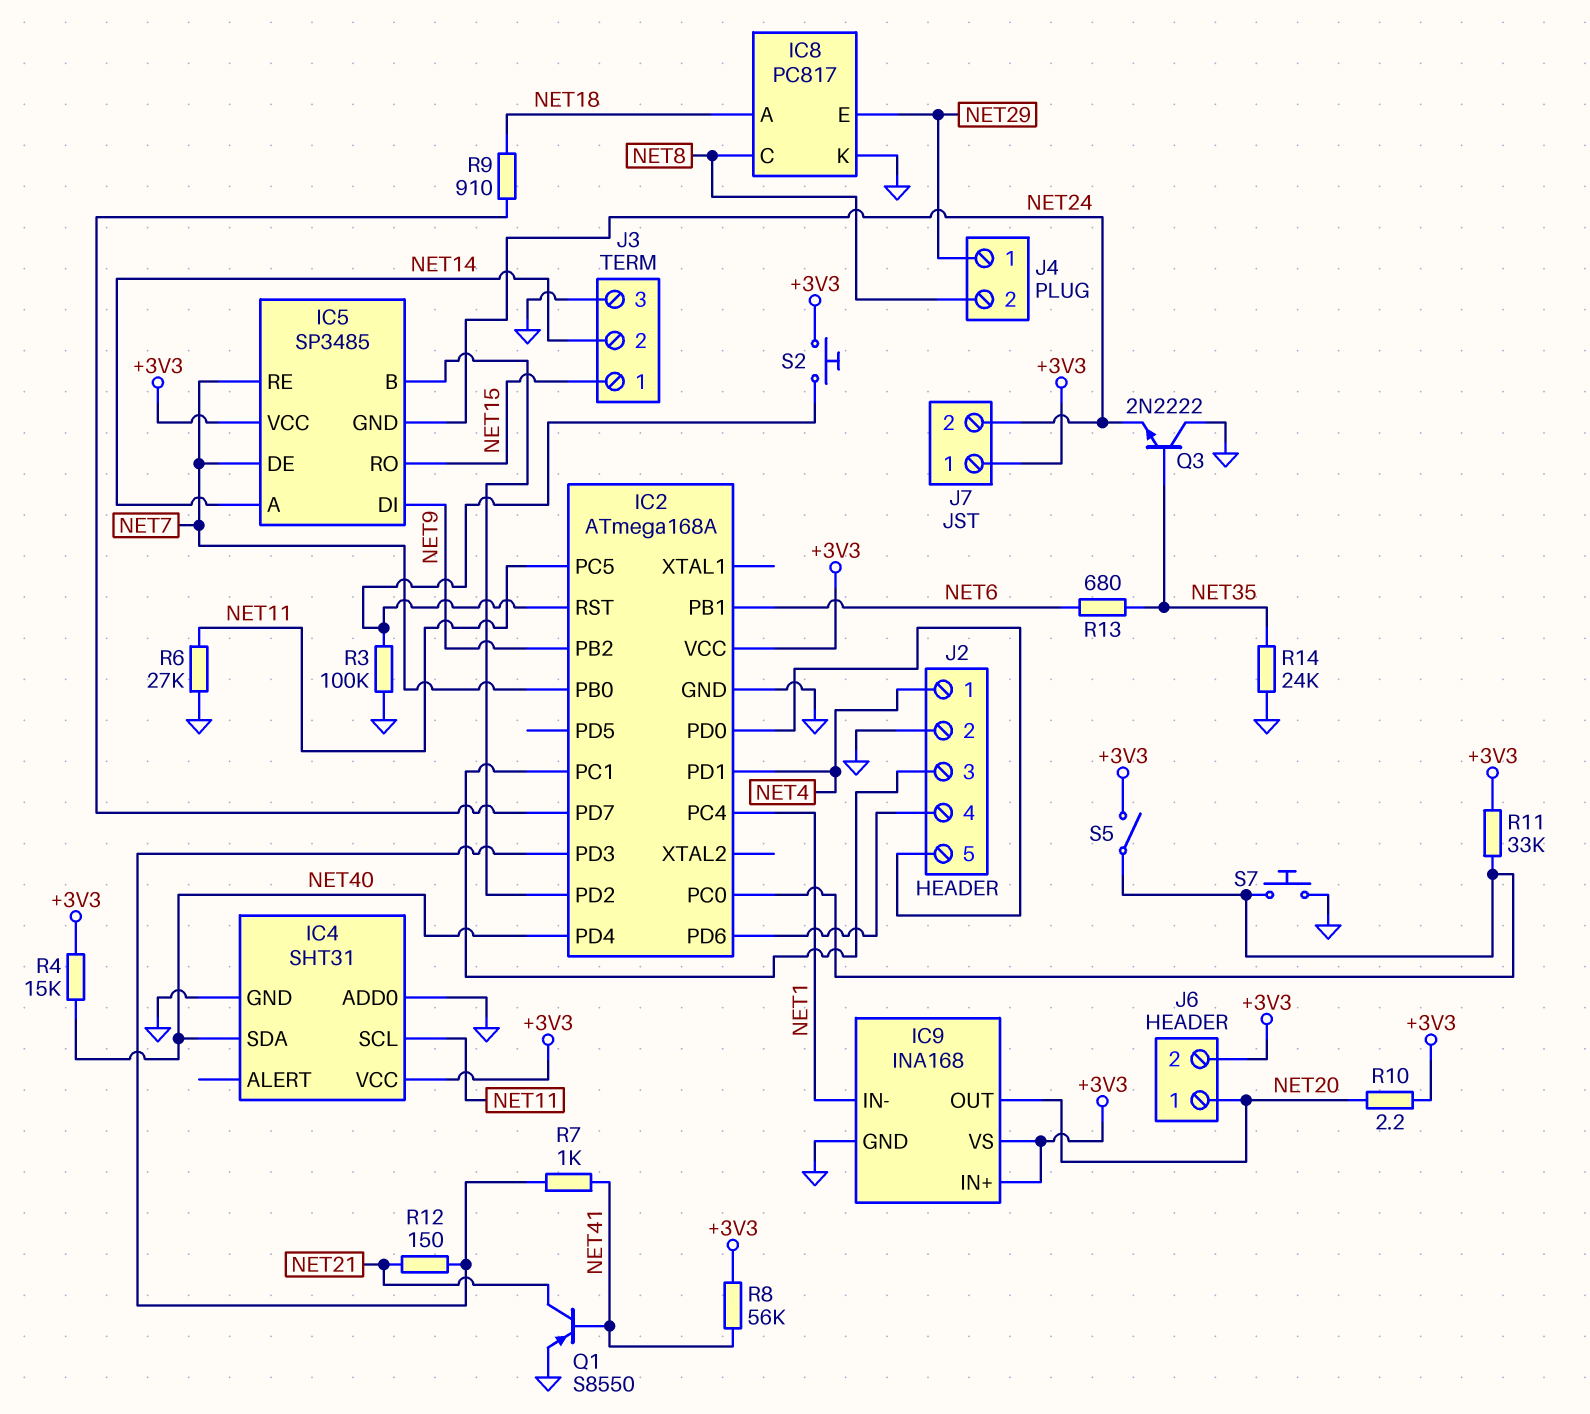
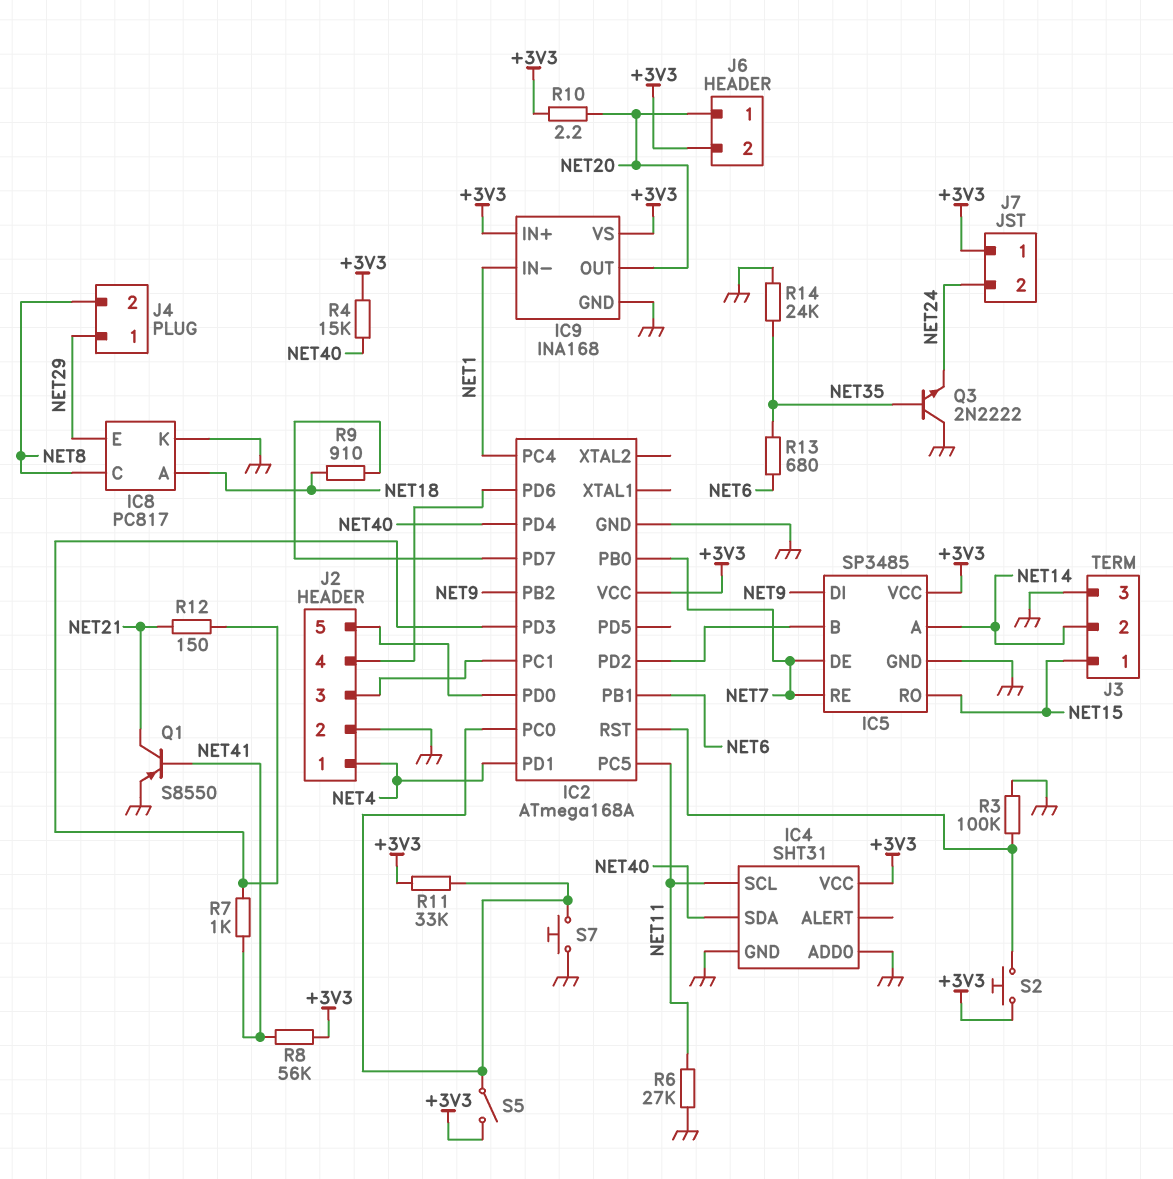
IC5 pin GND: NET24 -> GND

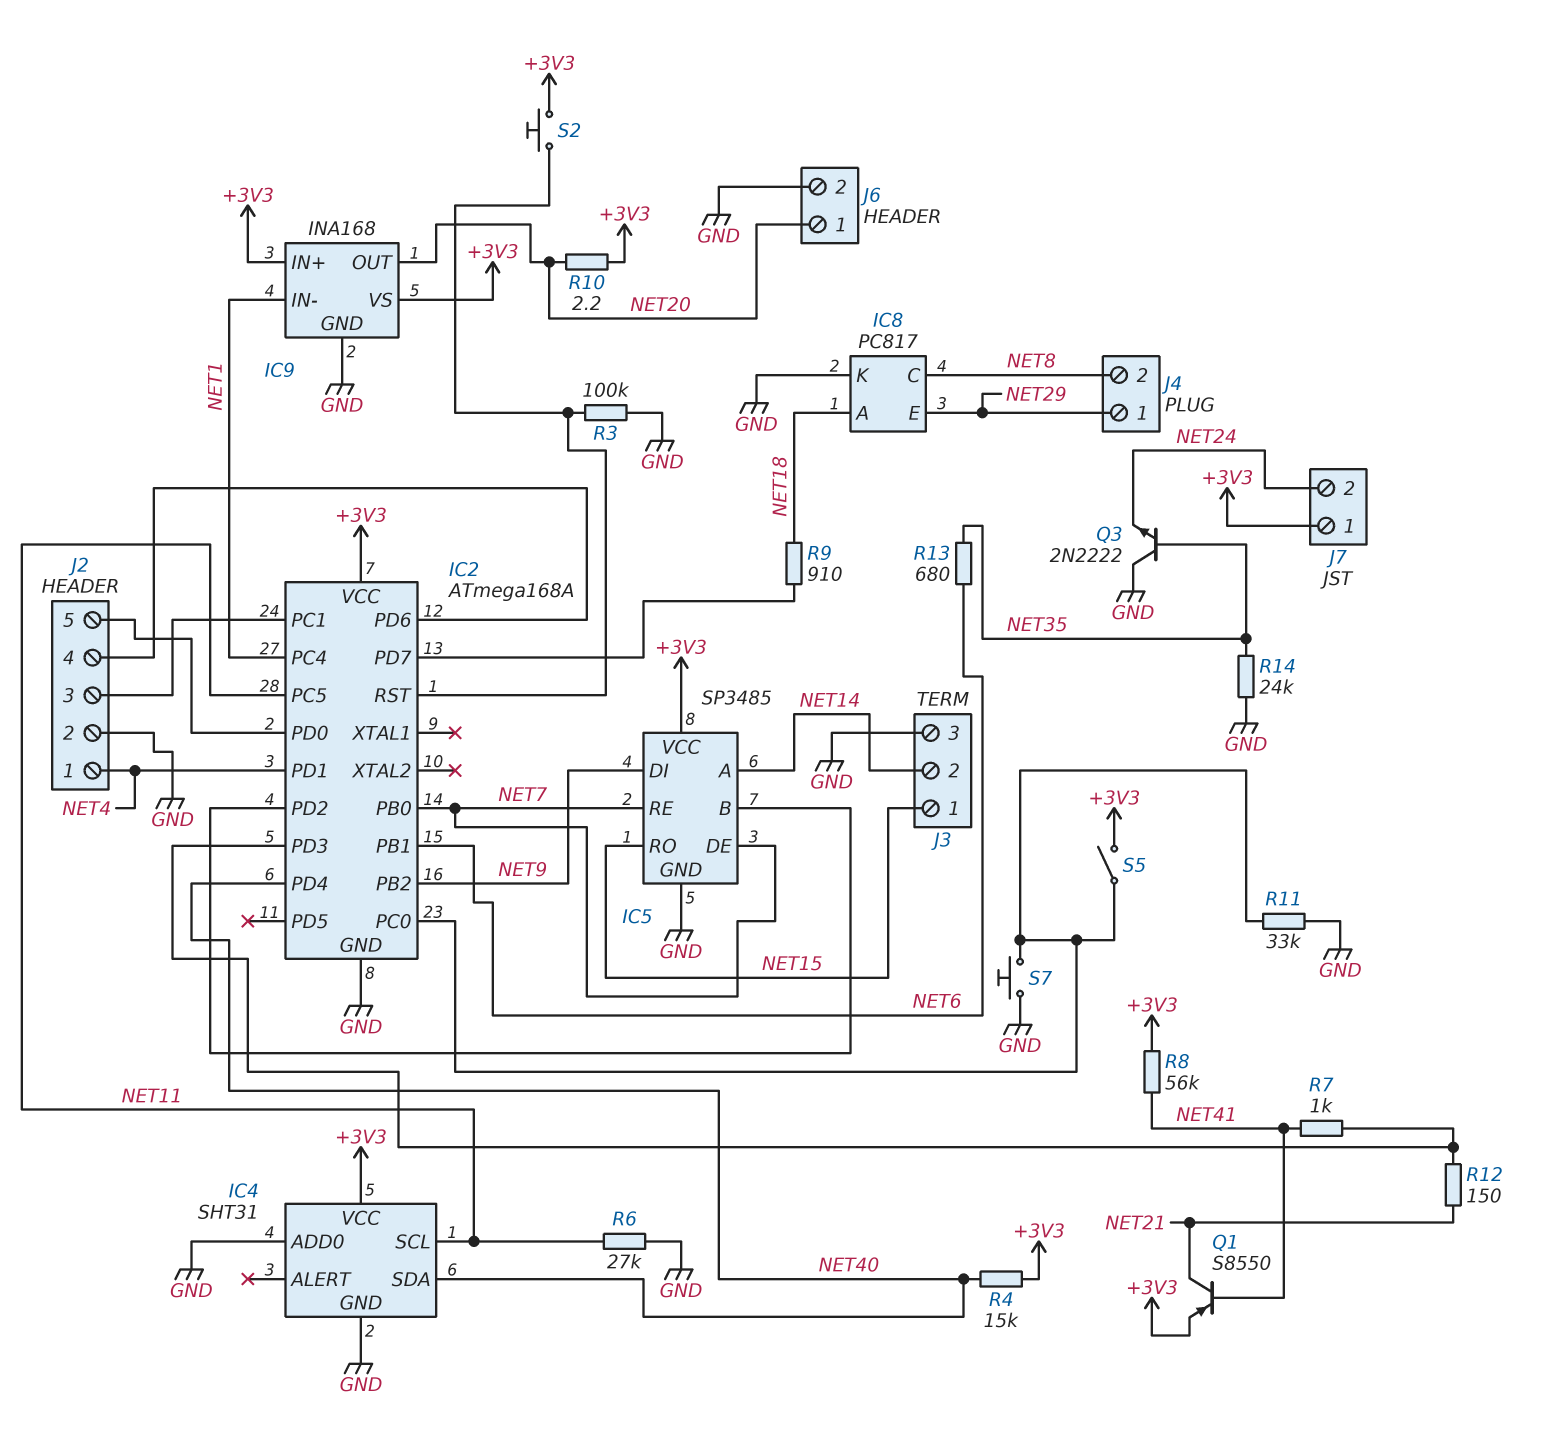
J6 pin 2: +3V3 -> GND
Q1: PNP S8550 (B NET41, C NET21, E GND) -> PNP S8550 (B NET41, C NET21, E +3V3)
R11: 33k (+3V3, IC2/PC0) -> 33k (GND, IC2/PC0)

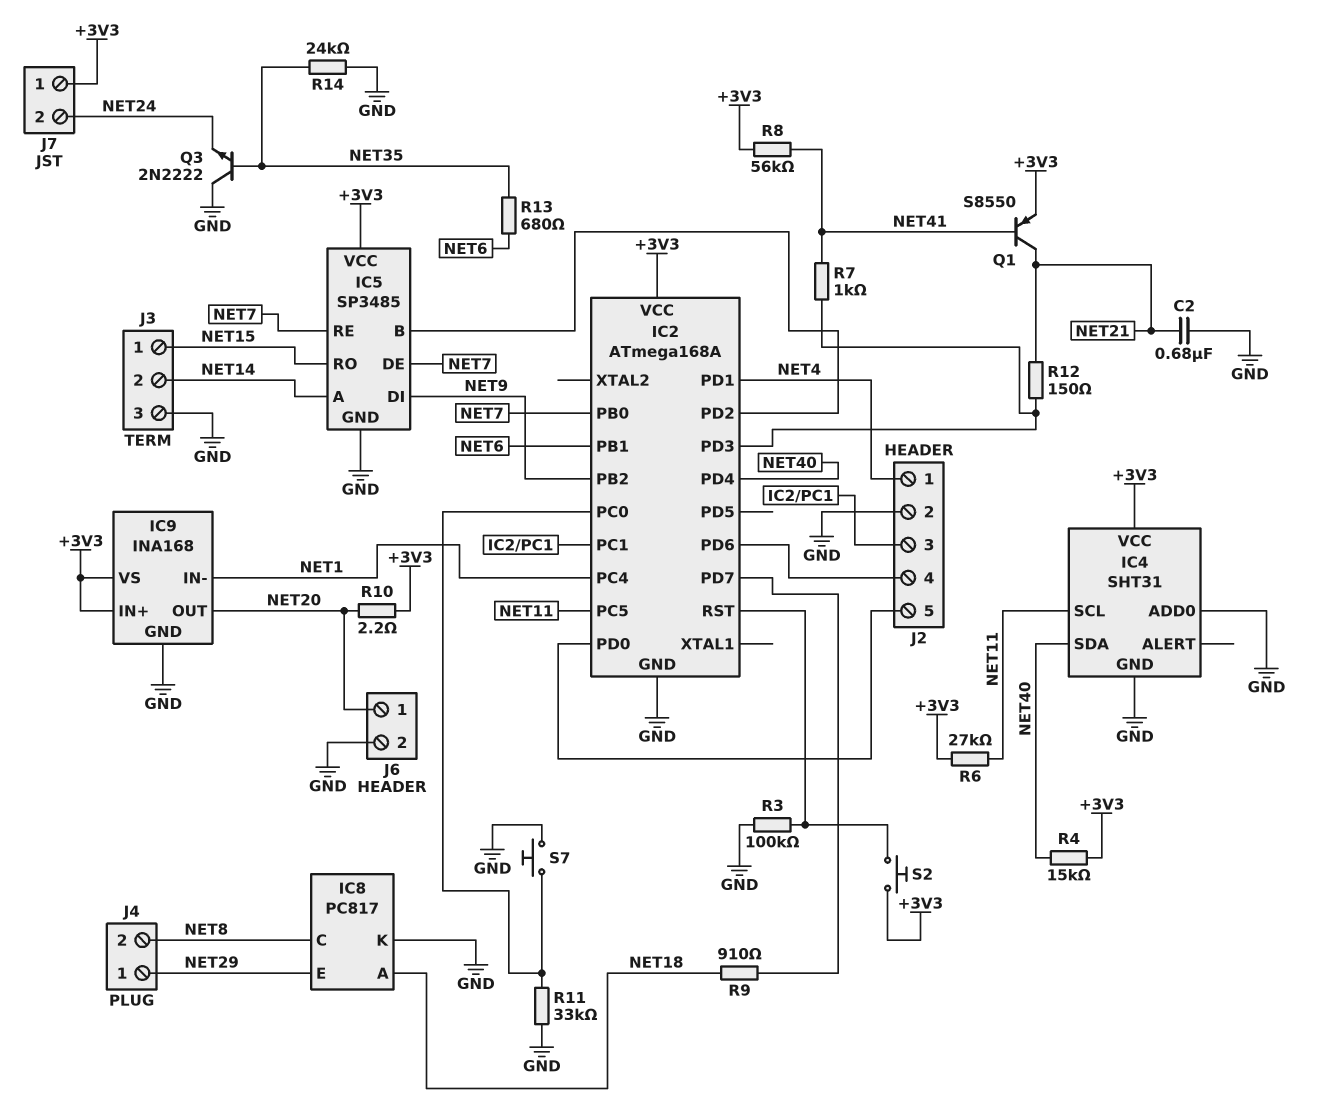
C2: none -> 680nF (GND, NET21)
R6: 27k (GND, NET11) -> 27k (+3V3, NET11)
S5: switch (+3V3, IC2/PC0) -> none

